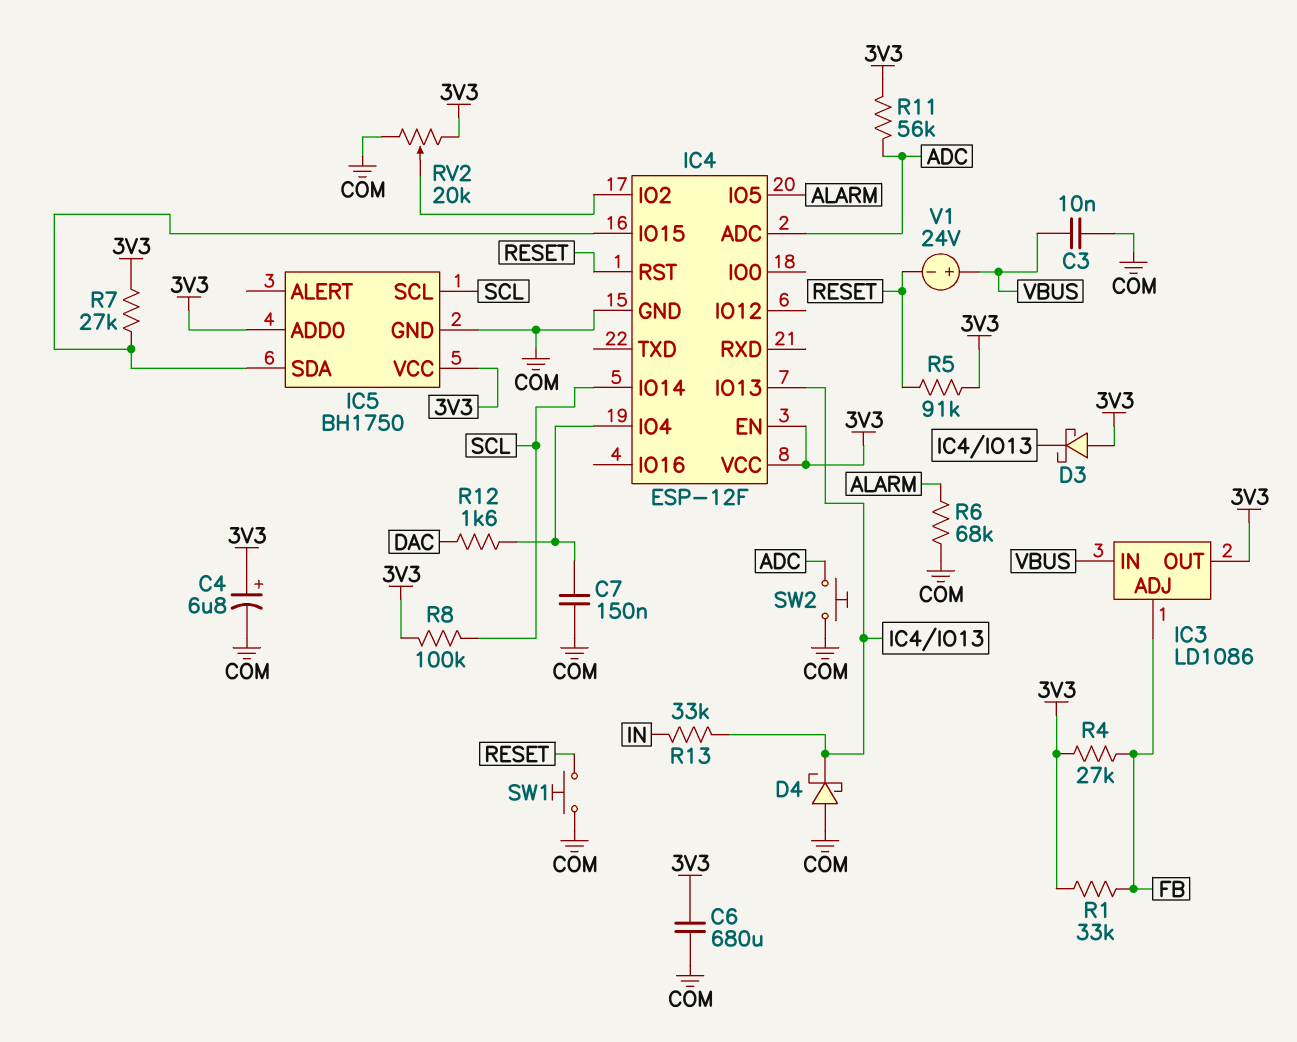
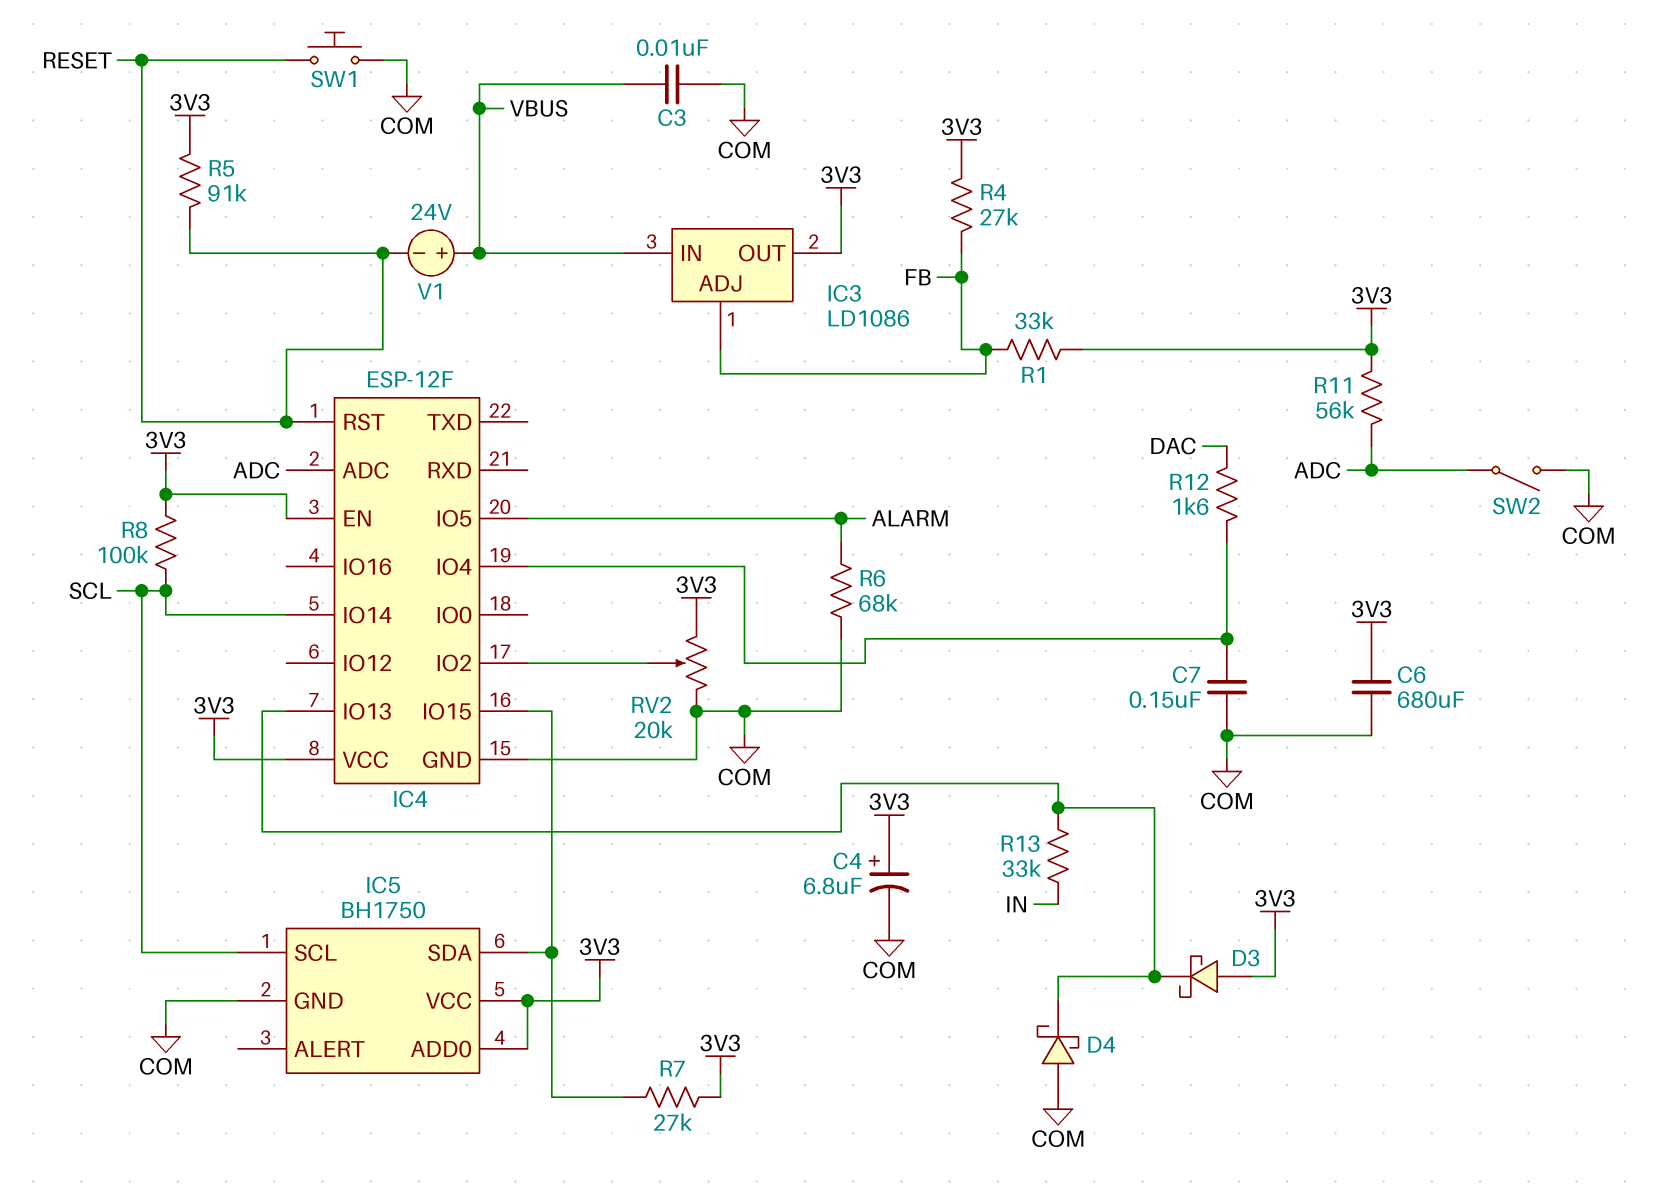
SW2: button (ADC, COM) -> switch (ADC, COM)

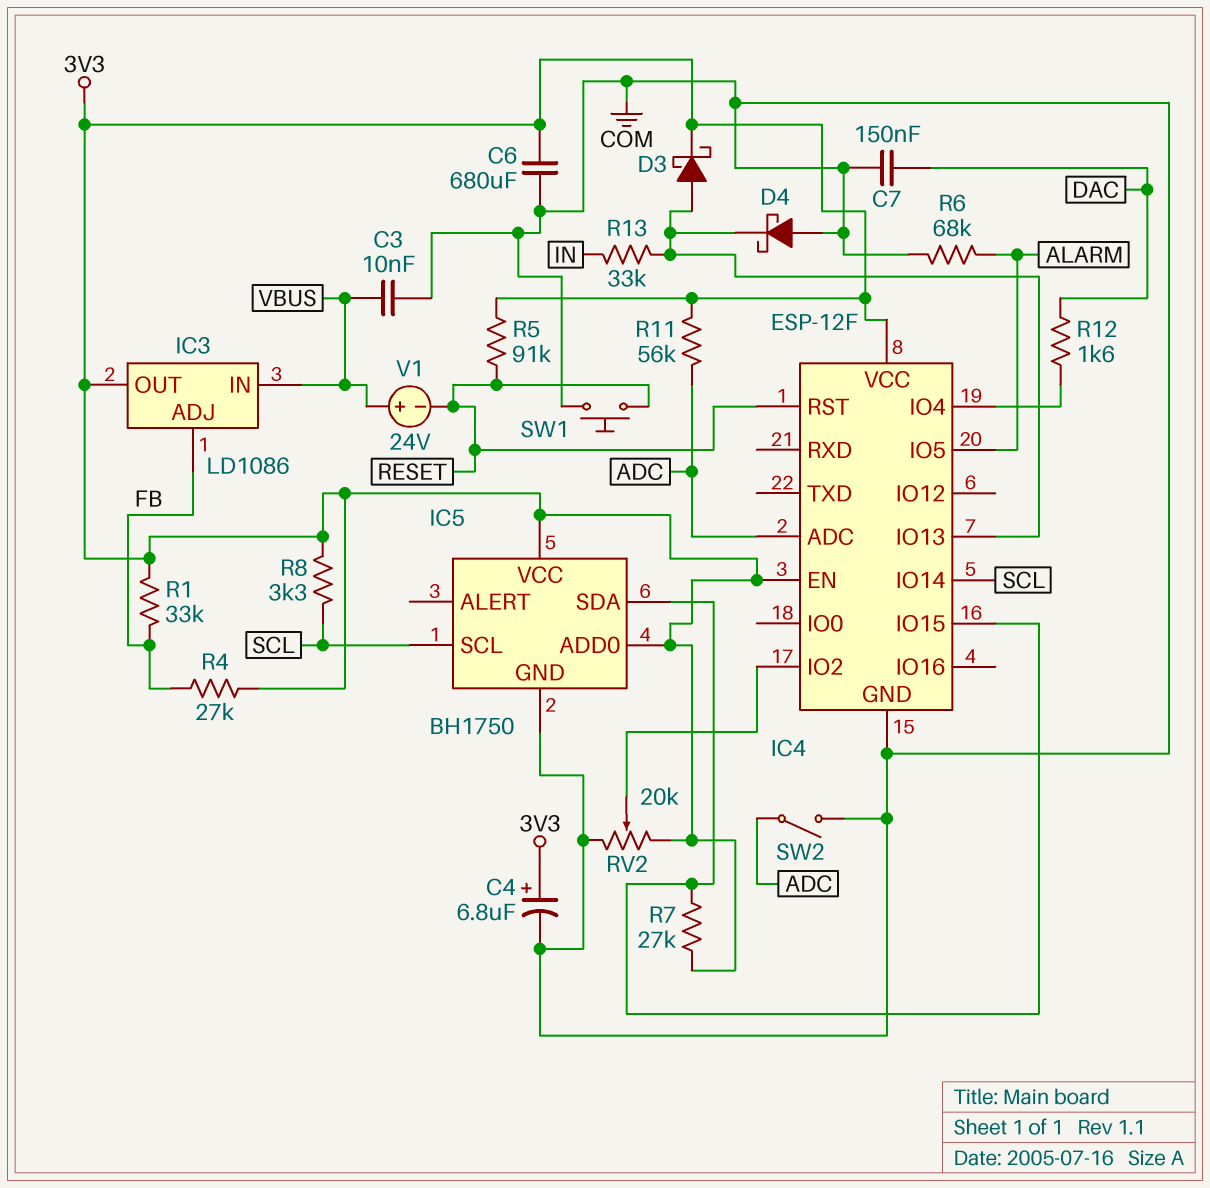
C7: 150nF (COM, IC4/IO4) -> 150nF (COM, DAC)
D3: schottky (A 3V3, K IC4/IO13) -> schottky (A IC4/IO13, K 3V3)
R8: 100k (3V3, SCL) -> 3.3k (3V3, SCL)

